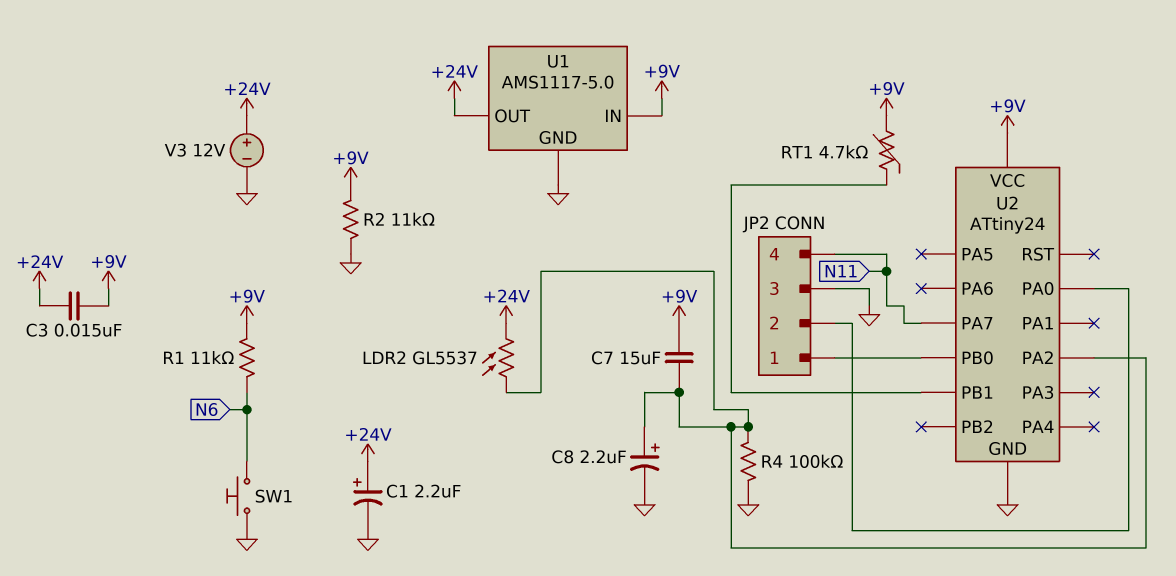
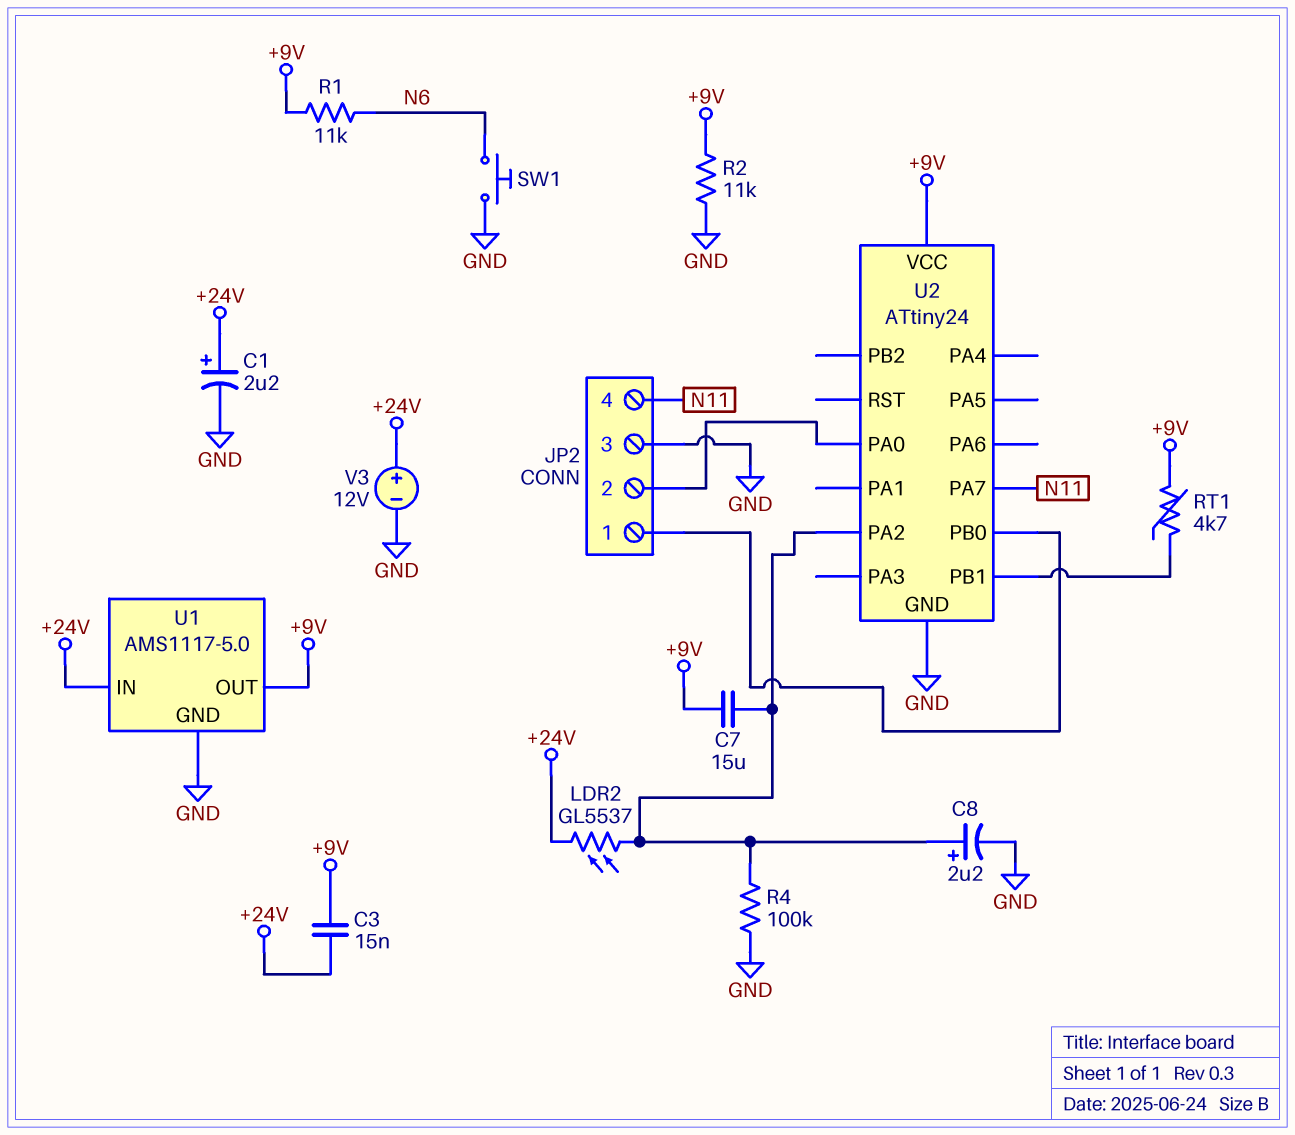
U1 pin IN: +9V -> +24V
U1 pin OUT: +24V -> +9V

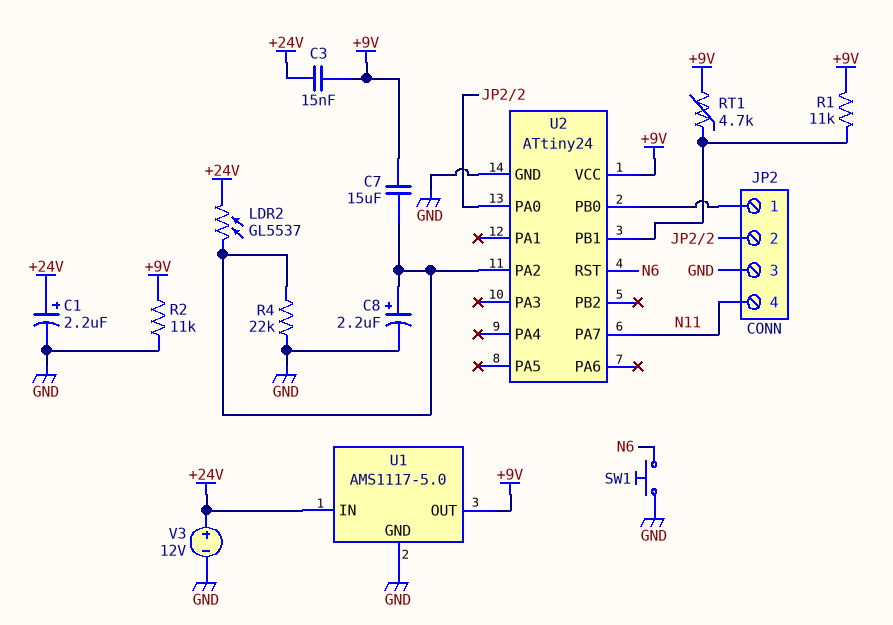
R1: 11k (+9V, N6) -> 11k (+9V, U2/PB1)
R4: 100k (GND, U2/PA2) -> 22k (GND, U2/PA2)
U2 pin RST: none -> N6

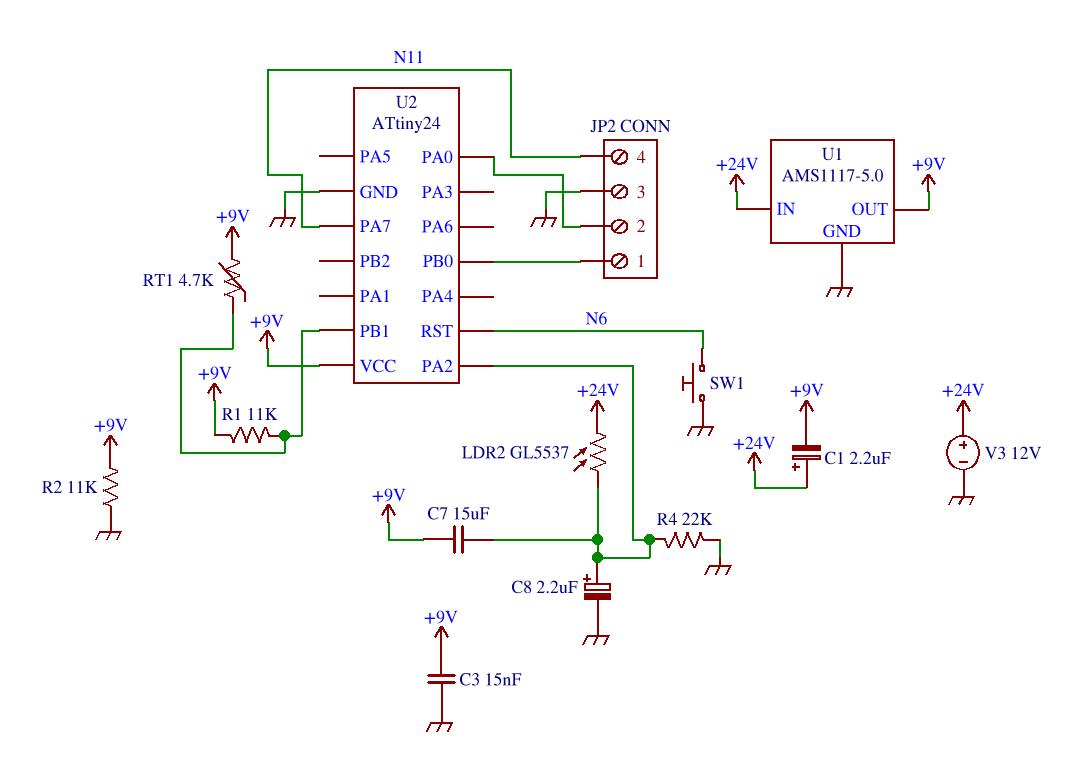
C1: 2.2uF (plus +24V, minus GND) -> 2.2uF (plus +24V, minus +9V)
C3: 15nF (+9V, +24V) -> 15nF (+9V, GND)

